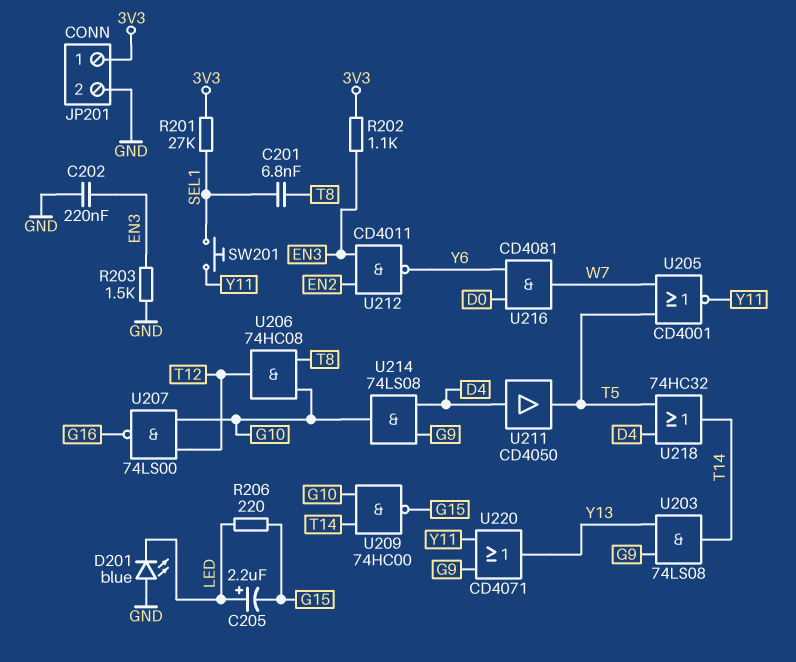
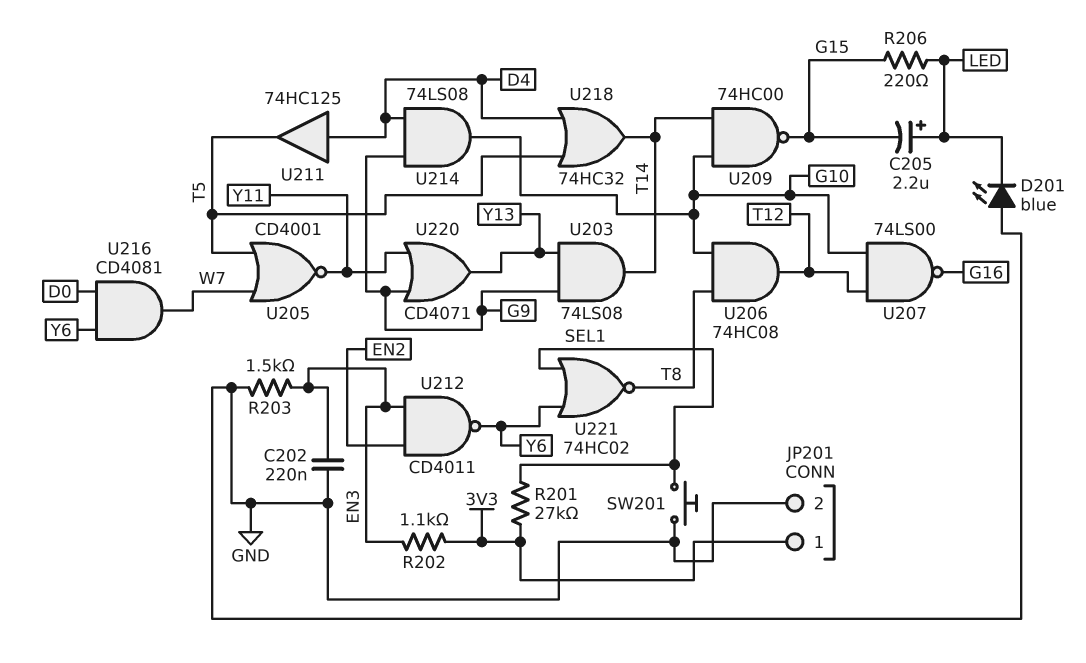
C201: 6.8nF (SEL1, T8) -> none
SW201: button (SEL1, Y11) -> button (GND, SEL1)
U211: buffer CD4050 (in D4, out T5) -> buffer 74HC125 (in D4, out T5)
U221: none -> NOR 74HC02 (in SEL1, in Y6, out T8)

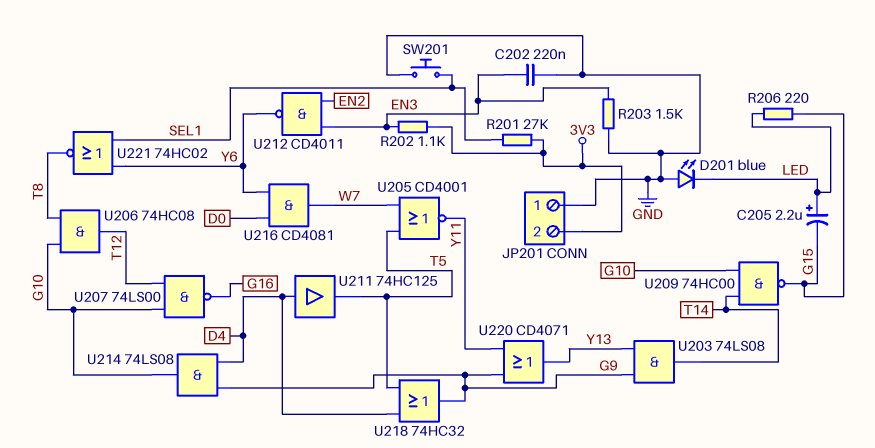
JP201 pin 1: 3V3 -> GND
JP201 pin 2: GND -> 3V3
U218: OR 74HC32 (in D4, in T5, out T14) -> OR 74HC32 (in D4, in T5, out G9)

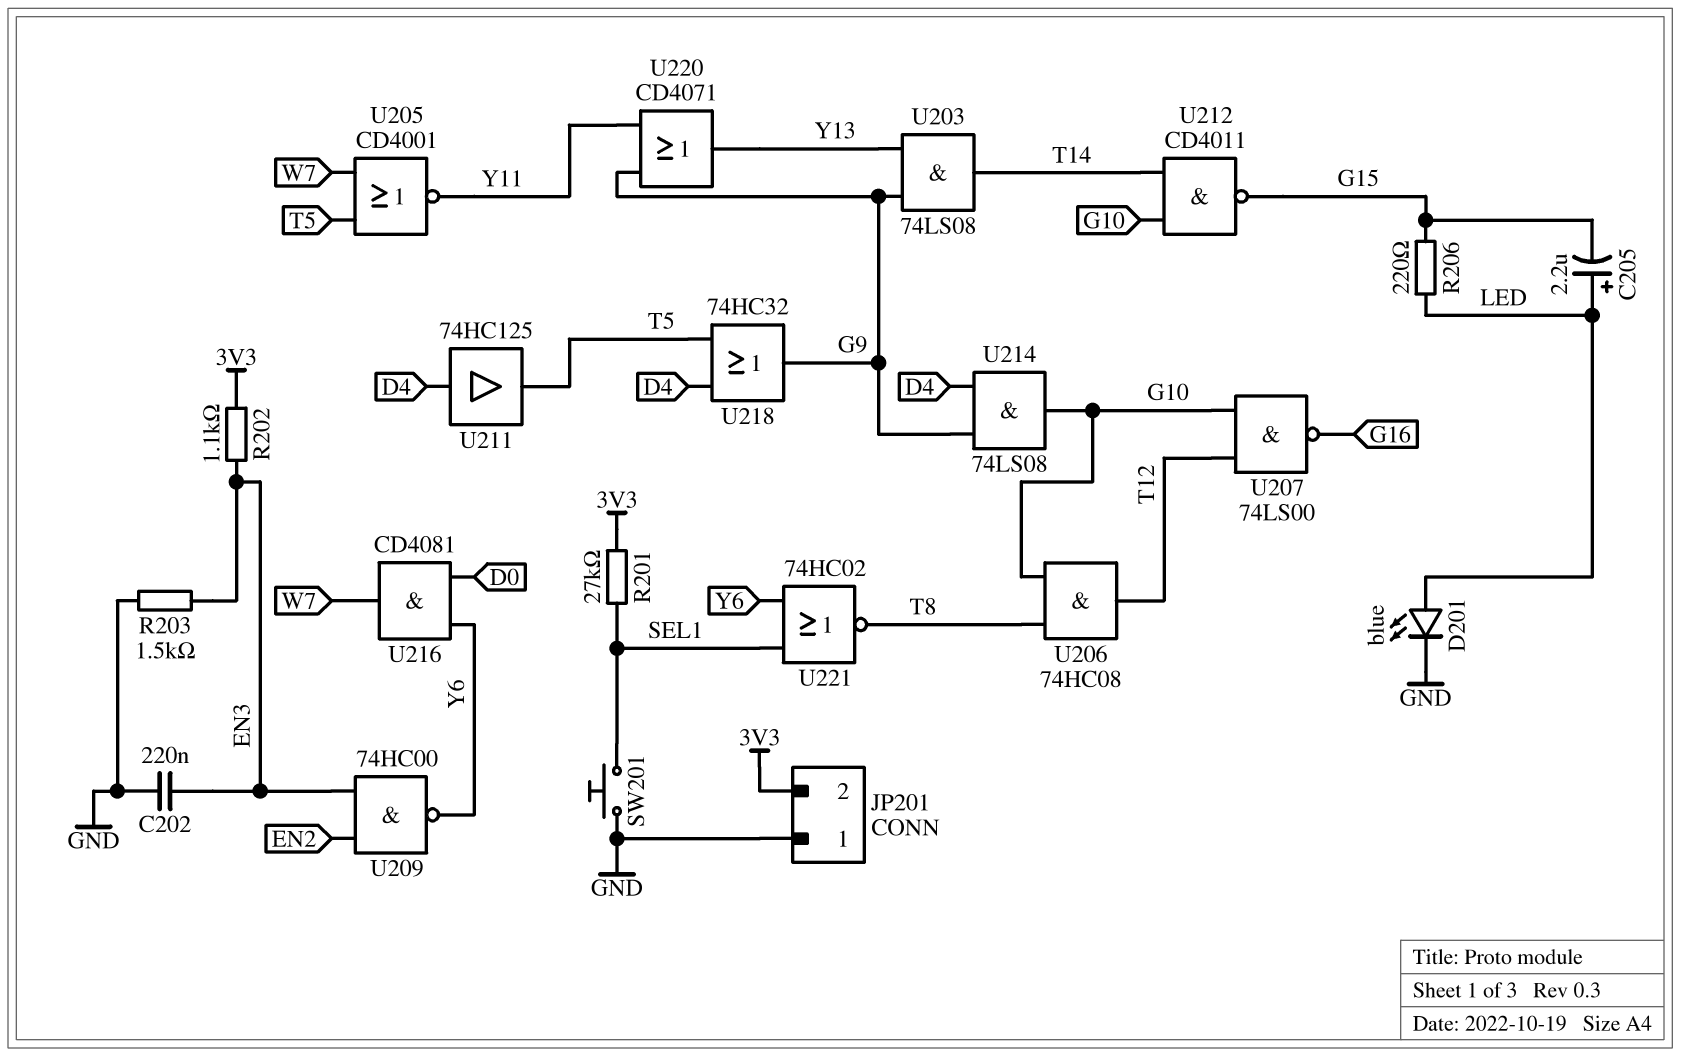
D201: LED blue (A GND, K LED) -> LED blue (A LED, K GND)
U209: NAND 74HC00 (in G10, in T14, out G15) -> NAND 74HC00 (in EN2, in EN3, out Y6)
U212: NAND CD4011 (in EN2, in EN3, out Y6) -> NAND CD4011 (in G10, in T14, out G15)

